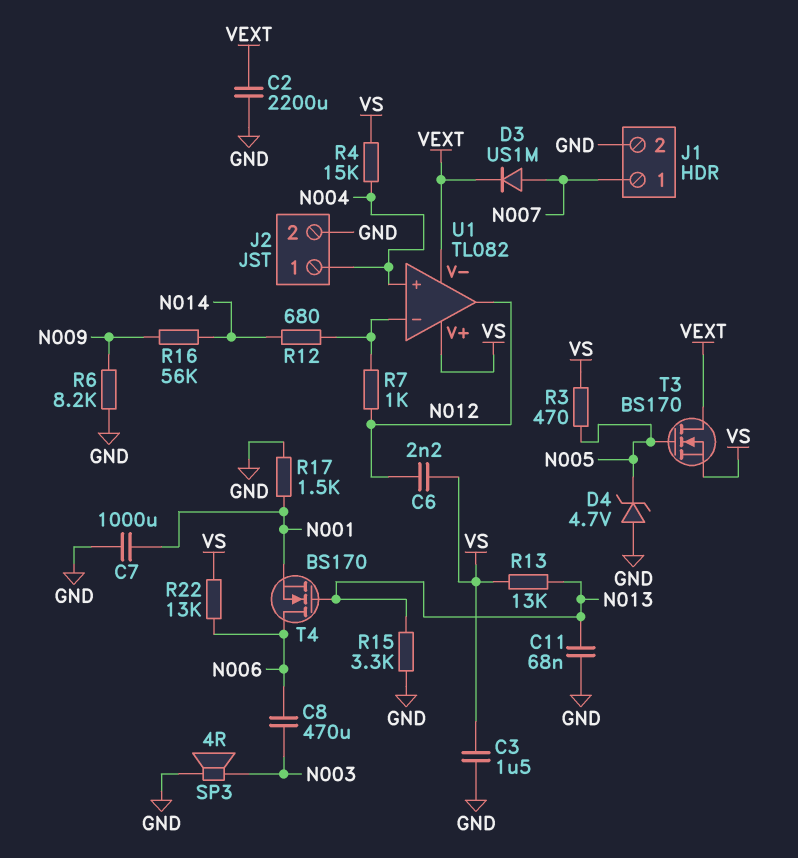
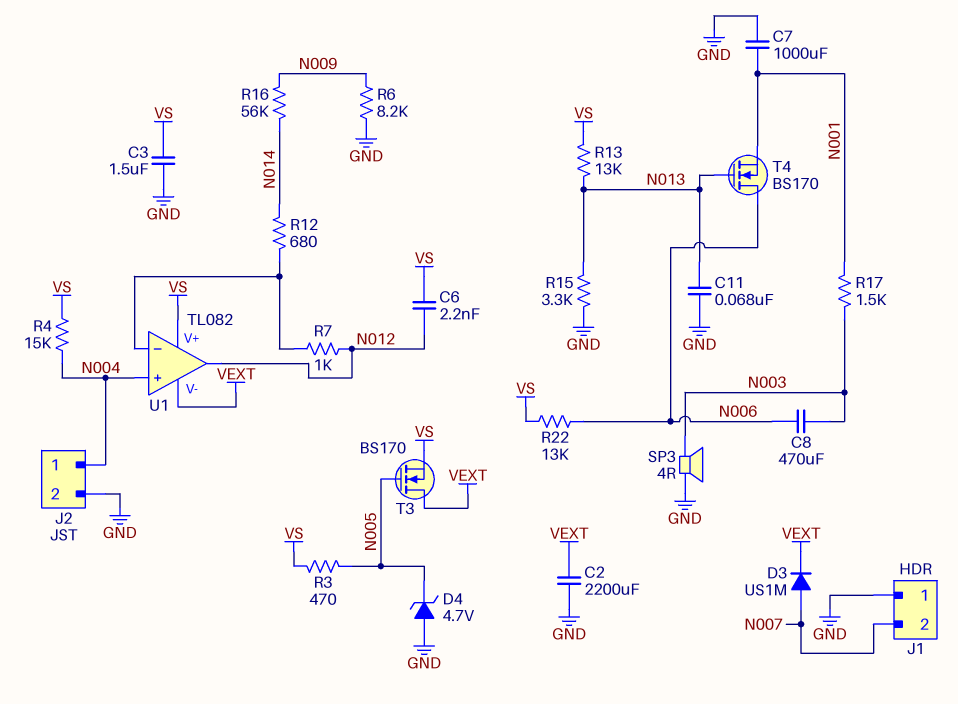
J1 pin 1: N007 -> GND
J1 pin 2: GND -> N007
R17: 1.5k (GND, N001) -> 1.5k (N001, N003)

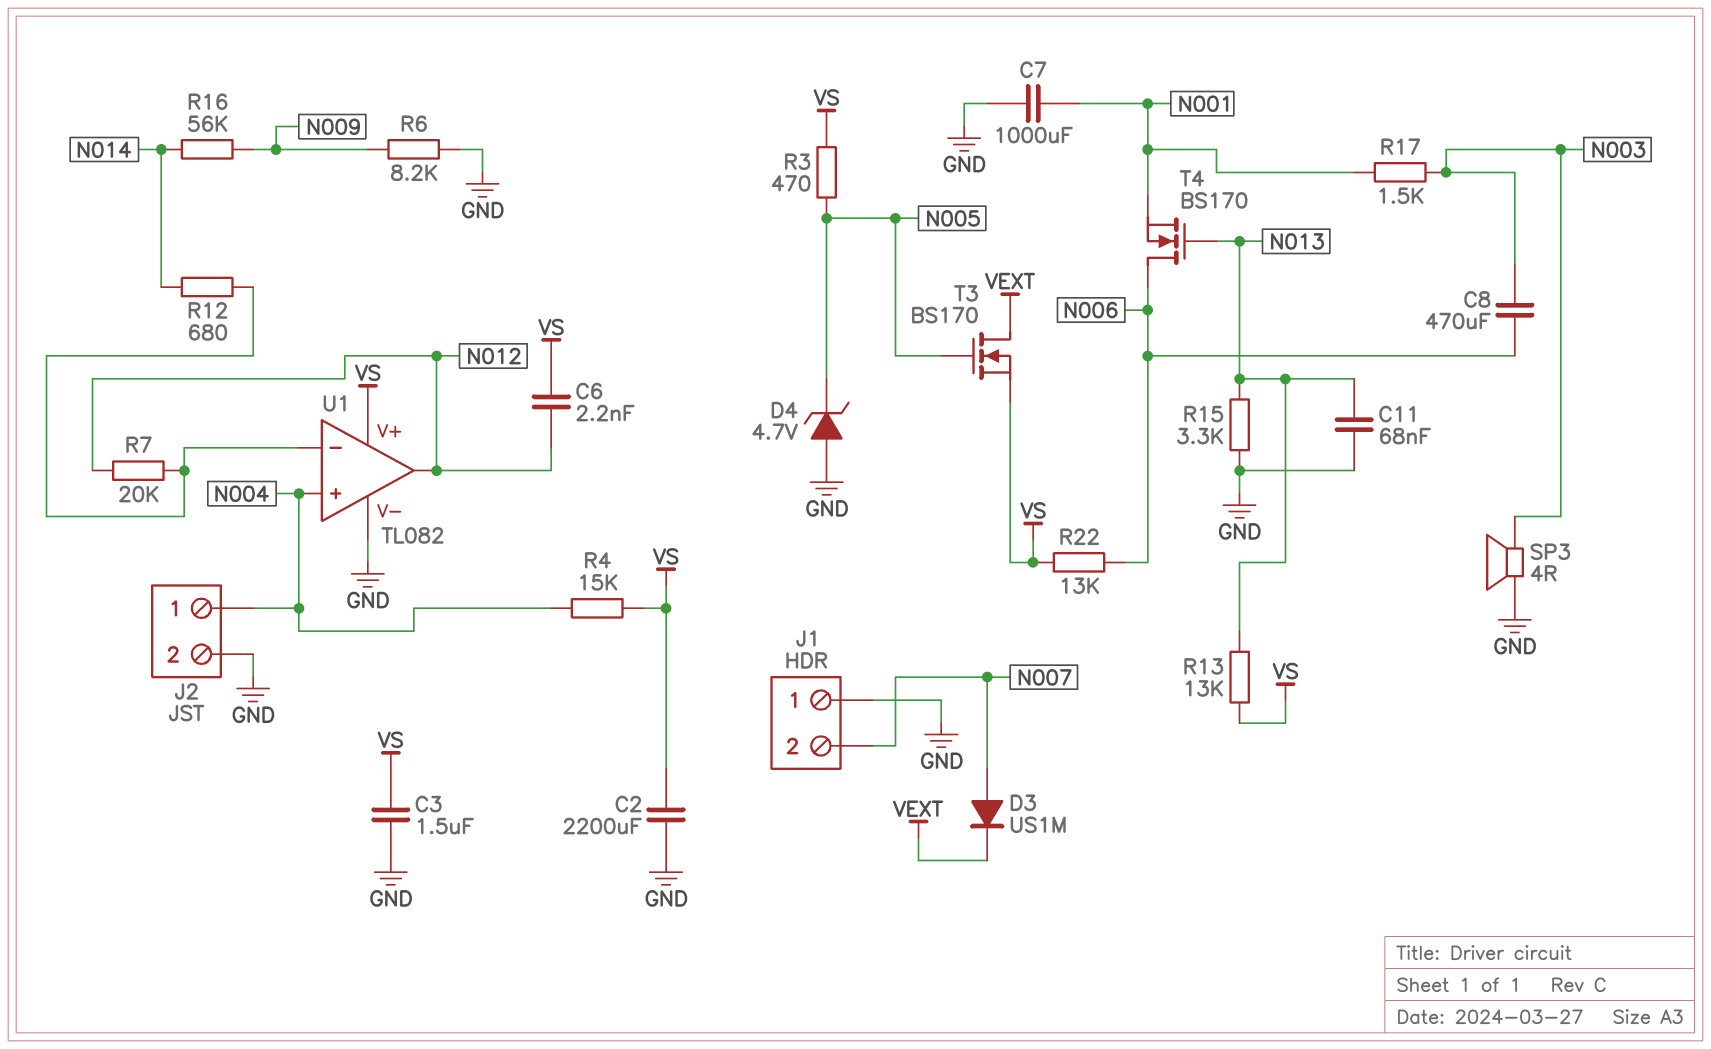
C2: 2200uF (GND, VEXT) -> 2200uF (GND, VS)
R7: 1k (N012, U1/in-) -> 20k (N012, U1/in-)
U1 pin V-: VEXT -> GND

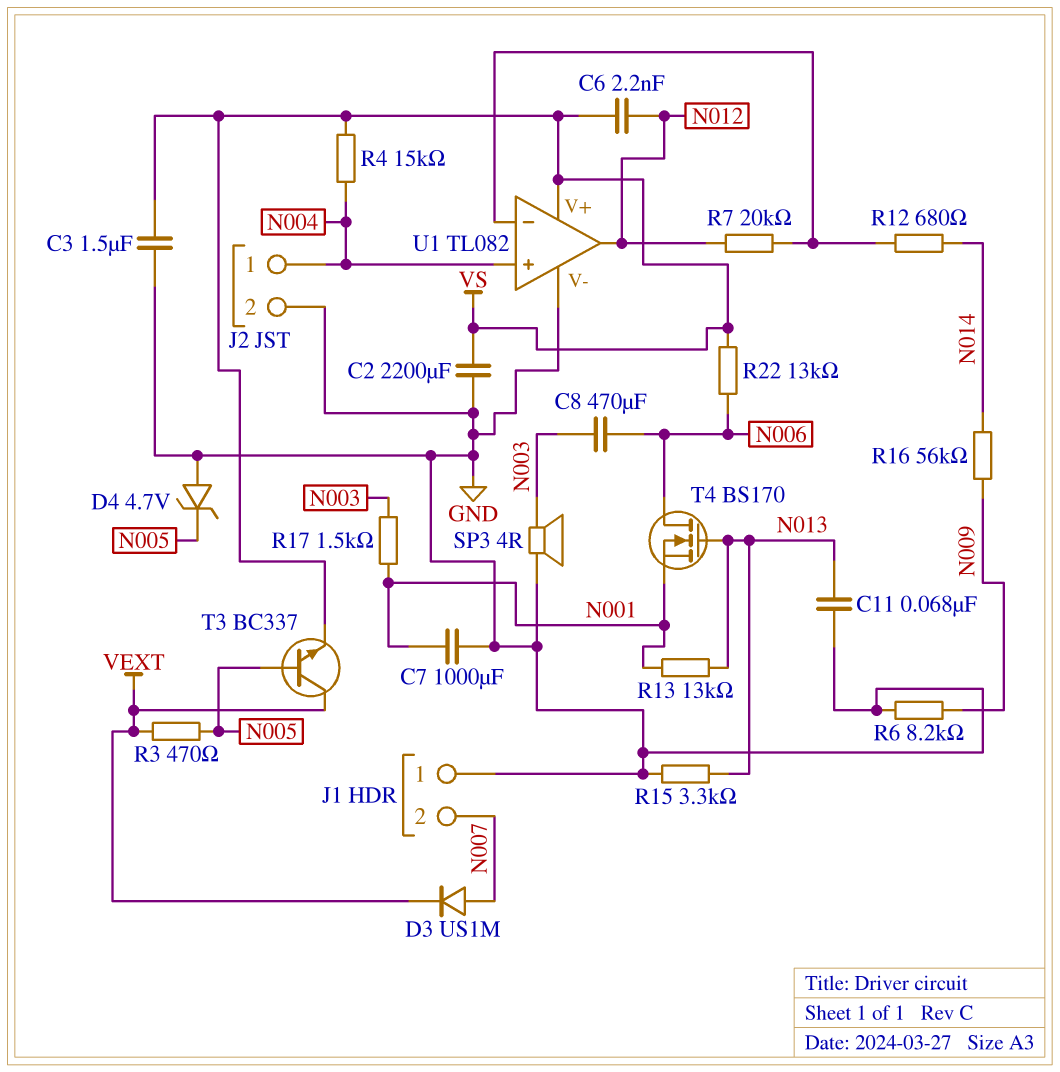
R3: 470 (N005, VS) -> 470 (N005, VEXT)
R13: 13k (N013, VS) -> 13k (N001, N013)
T3: NMOS BS170 (G N005, D VEXT, S VS) -> NPN BC337 (B N005, C VEXT, E VS)

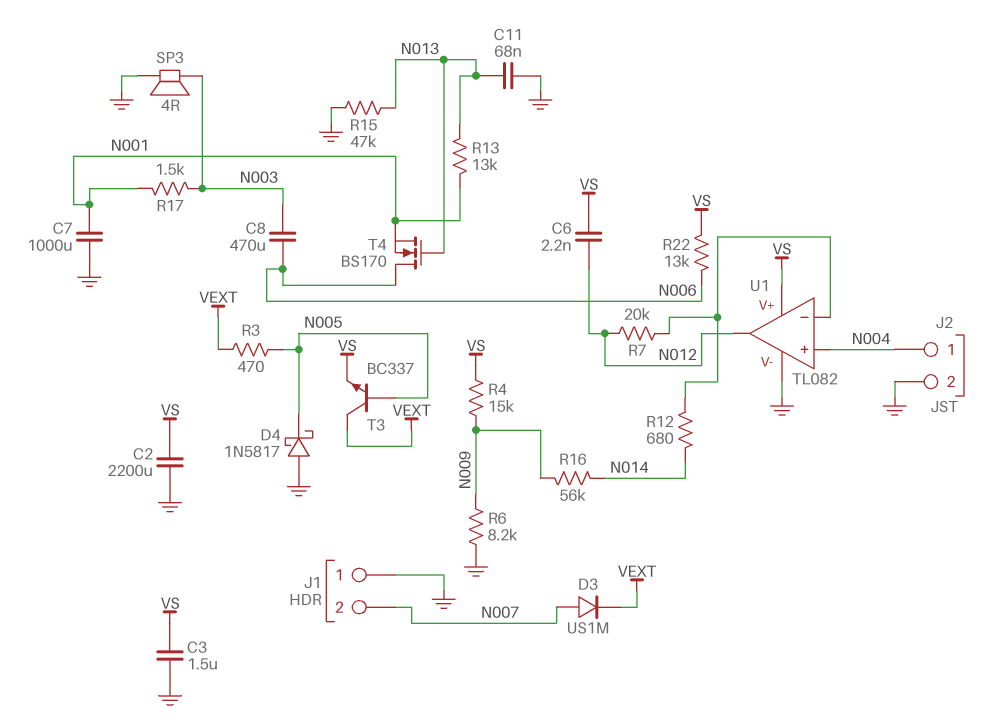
D4: zener 4.7V (A GND, K N005) -> schottky 1N5817 (A GND, K N005)
R4: 15k (N004, VS) -> 15k (N009, VS)
R15: 3.3k (GND, N013) -> 47k (GND, N013)

